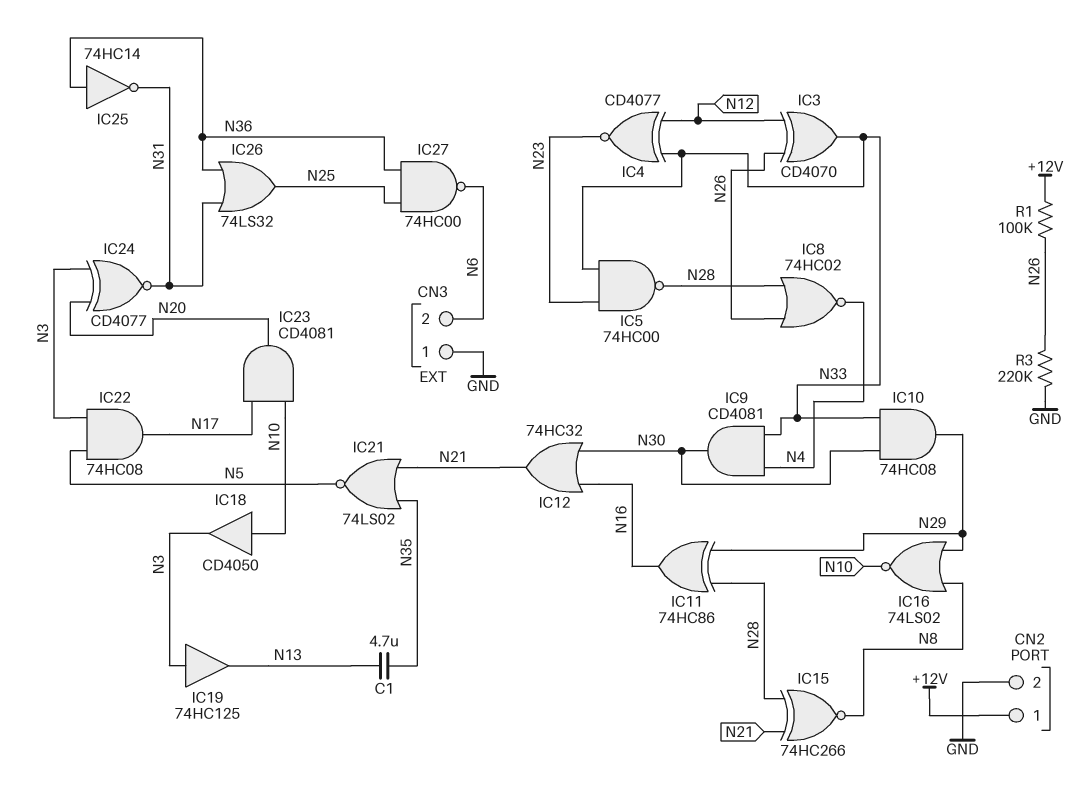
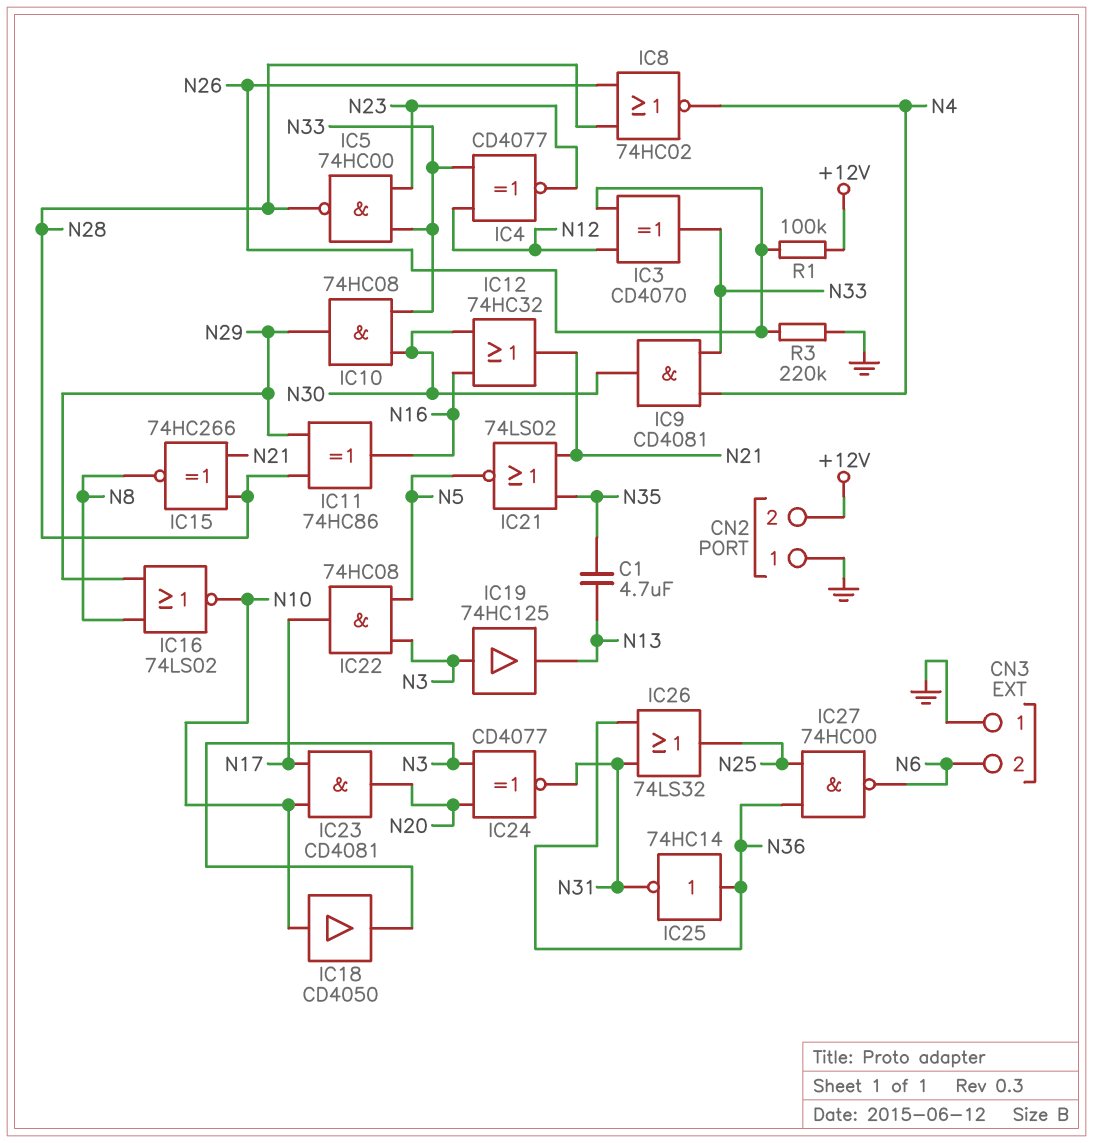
CN2 pin 1: +12V -> GND
CN2 pin 2: GND -> +12V

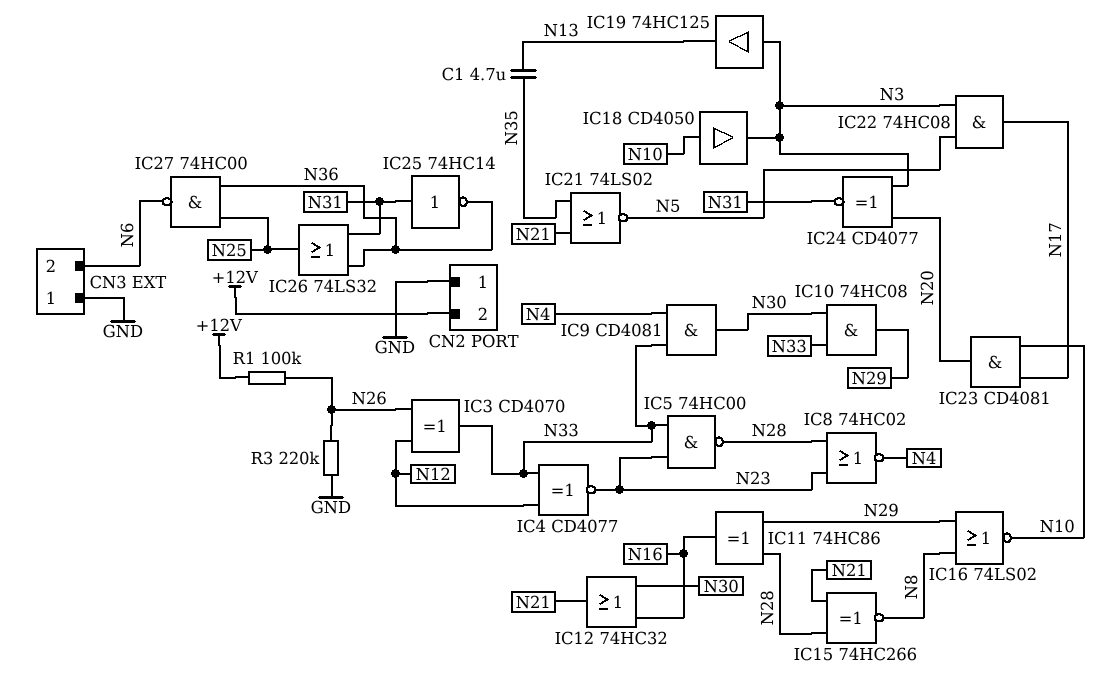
IC8: NOR 74HC02 (in N26, in N28, out N4) -> NOR 74HC02 (in N23, in N28, out N4)
IC25: NOT 74HC14 (in N36, out N31) -> NOT 74HC14 (in N31, out N36)

